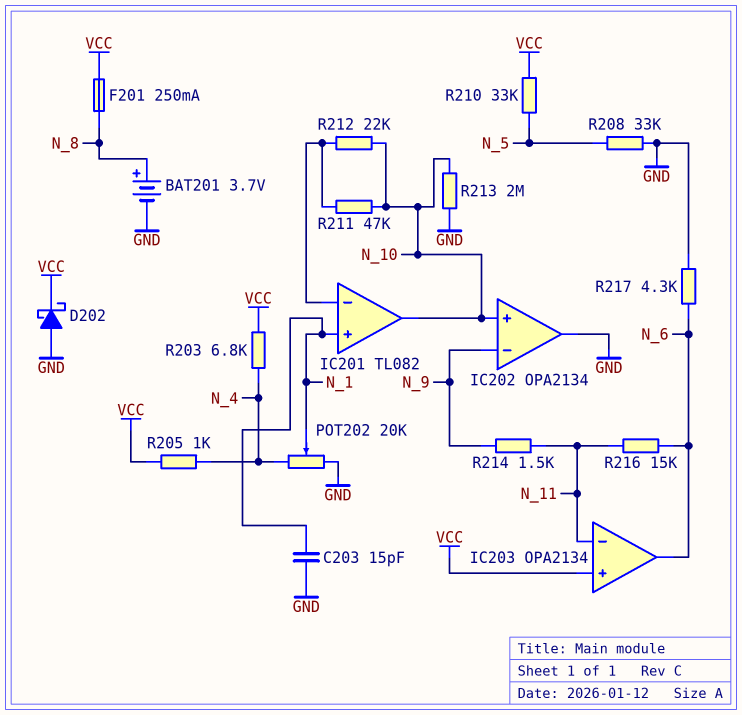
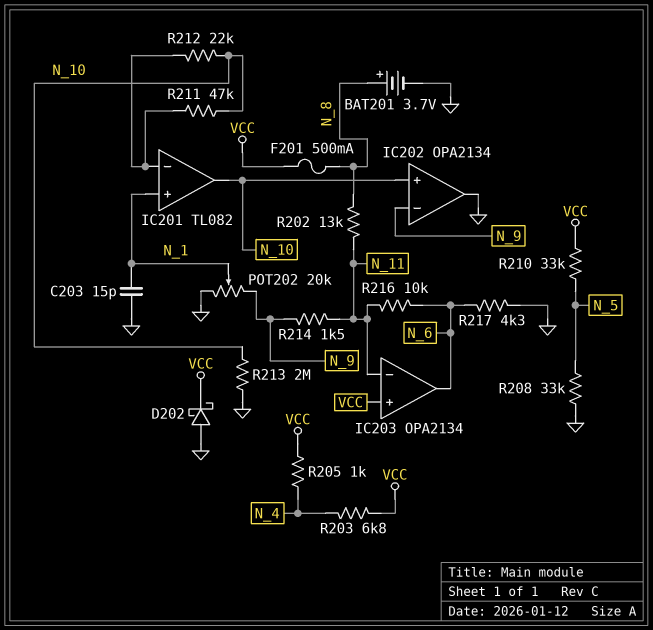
F201: 250mA (N_8, VCC) -> 500mA (N_8, VCC)
POT202: 20k (GND, N_4, wiper N_1) -> 20k (GND, N_9, wiper N_1)
R202: none -> 13k (N_8, N_11)
R216: 15k (N_6, N_11) -> 10k (N_6, N_11)

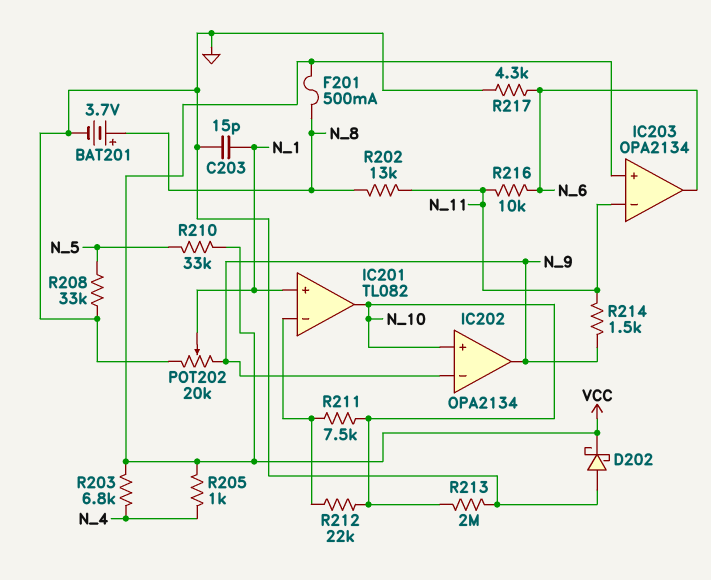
IC202 pin out: GND -> N_9
R211: 47k (IC201/in-, N_10) -> 7.5k (IC201/in-, N_10)

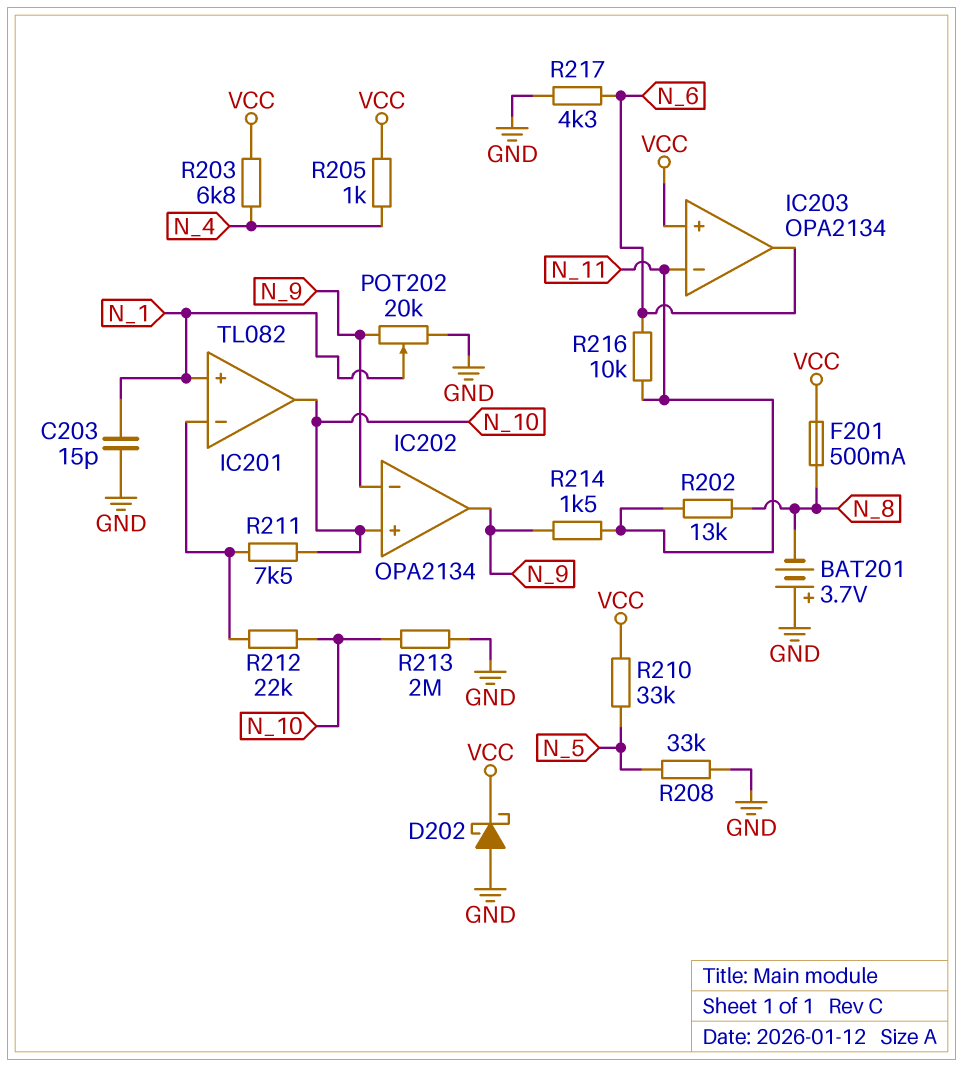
BAT201: 3.7V (plus N_8, minus GND) -> 3.7V (plus GND, minus N_8)

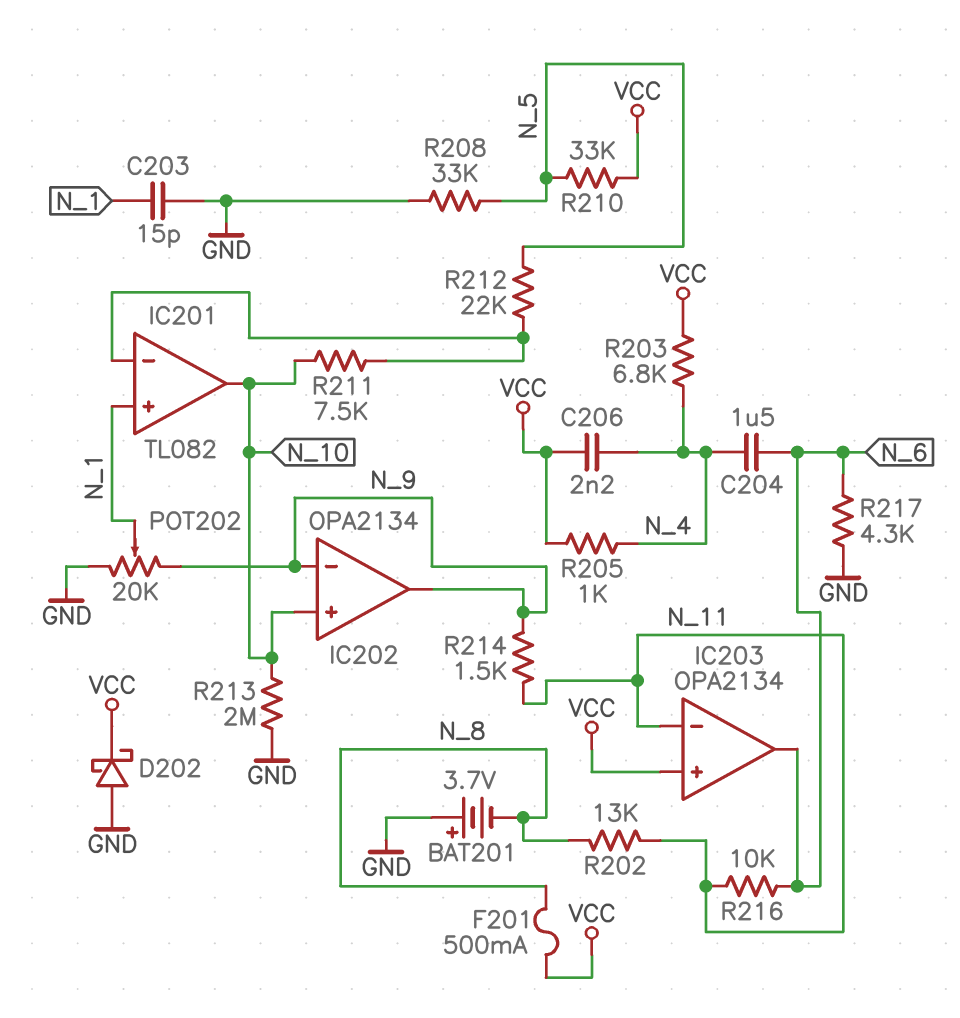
C204: none -> 1.5uF (N_4, N_6)
C206: none -> 2.2nF (N_4, VCC)
R212: 22k (IC201/in-, N_10) -> 22k (IC201/in-, N_5)

